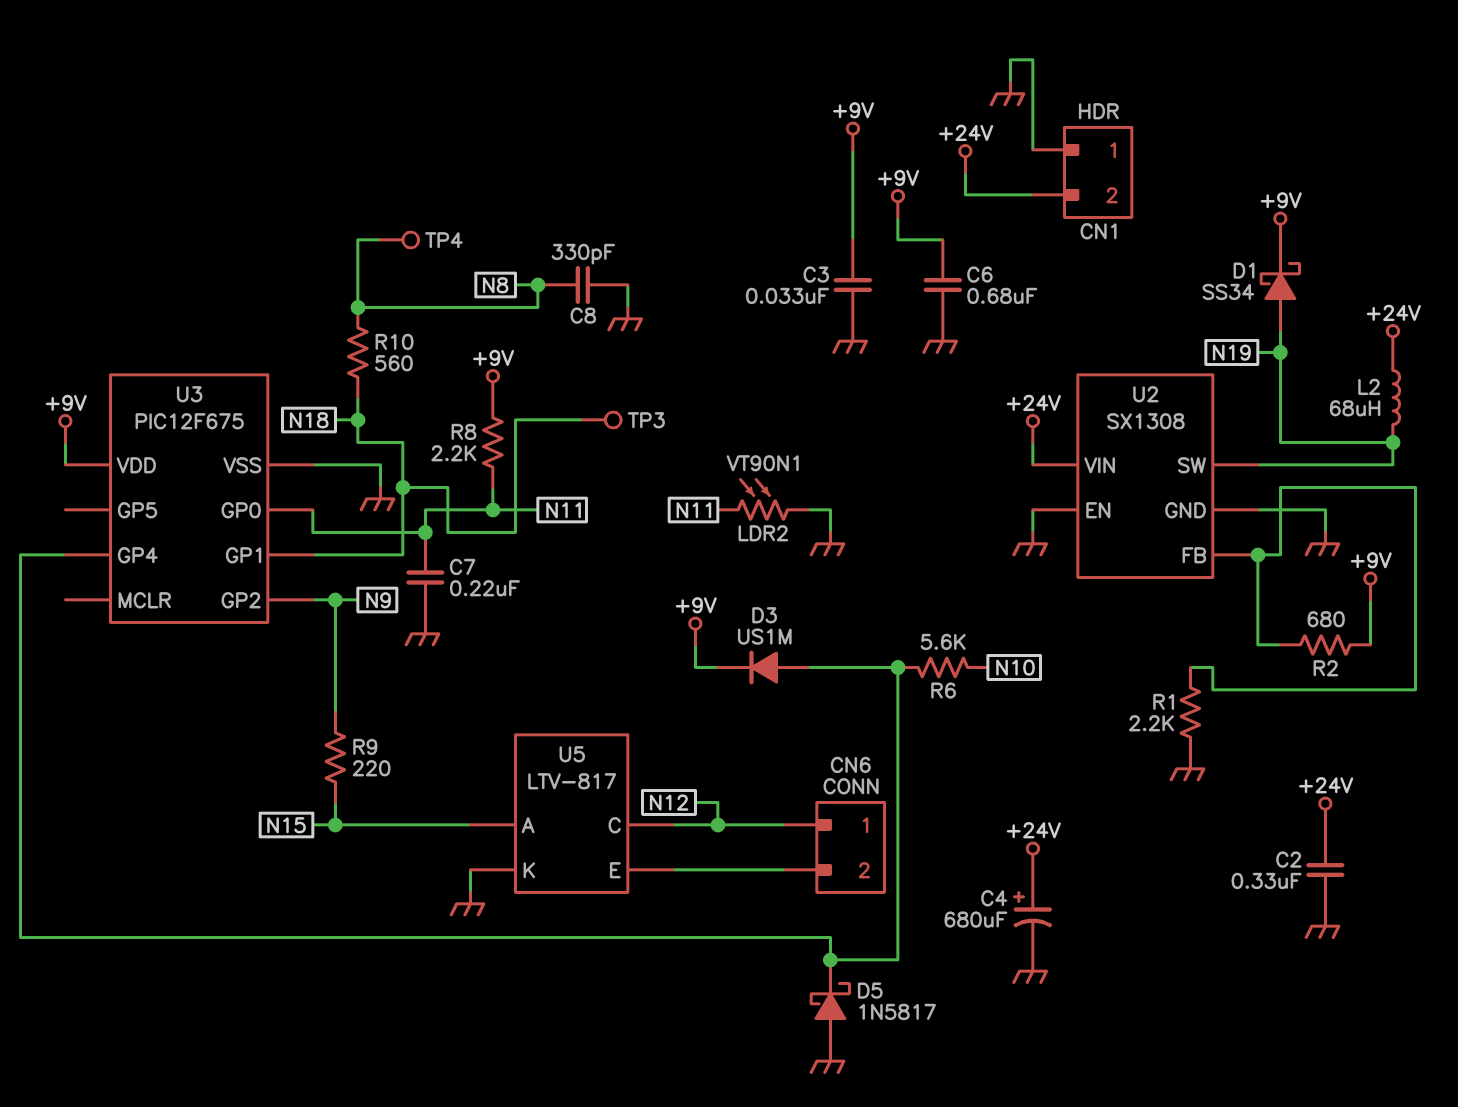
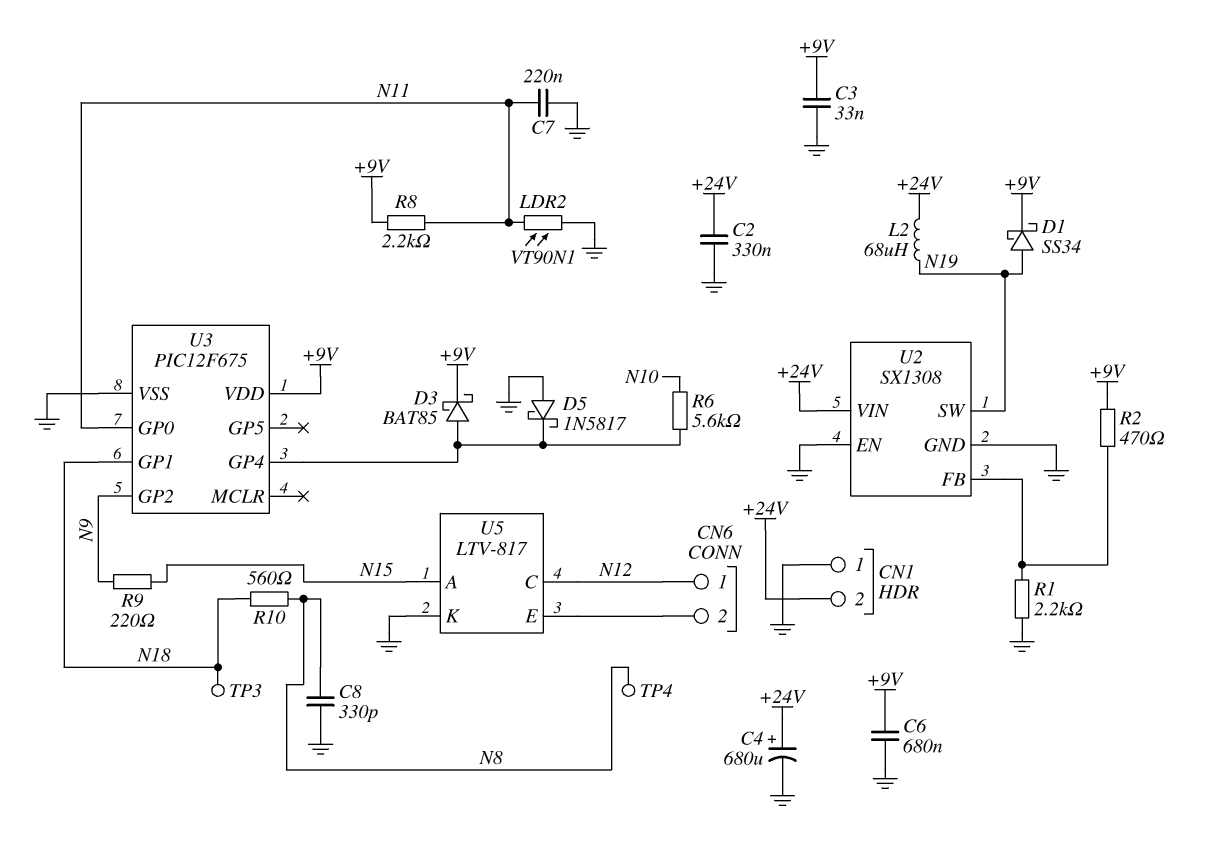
D3: diode US1M (A U3/GP4, K +9V) -> schottky BAT85 (A U3/GP4, K +9V)
R2: 680 (+9V, U2/FB) -> 470 (+9V, U2/FB)

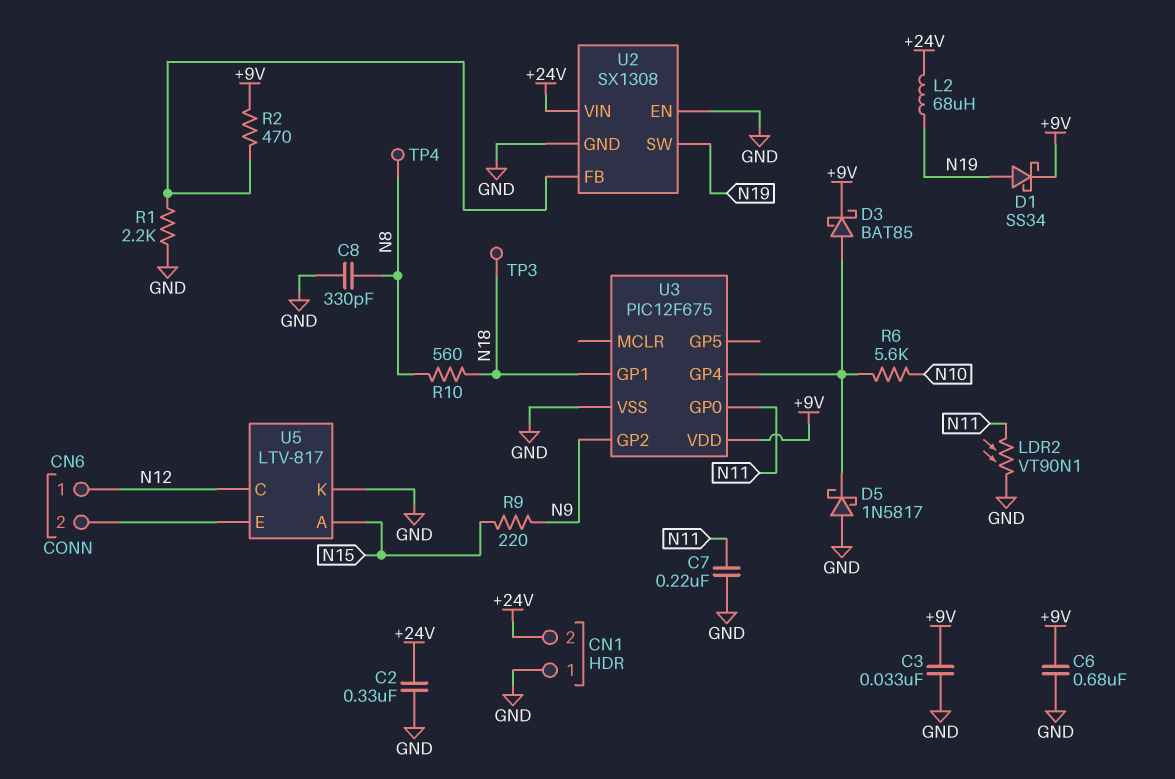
C4: 680uF (plus +24V, minus GND) -> none
R8: 2.2k (+9V, N11) -> none

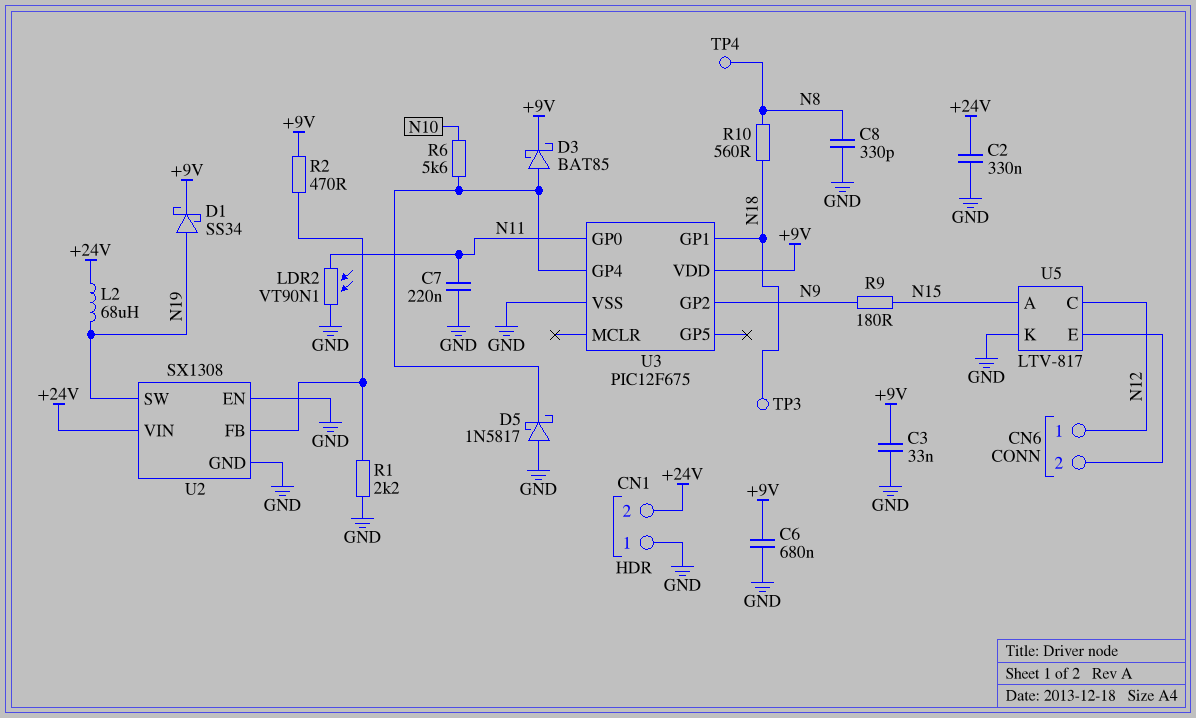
R9: 220 (N9, N15) -> 180 (N9, N15)

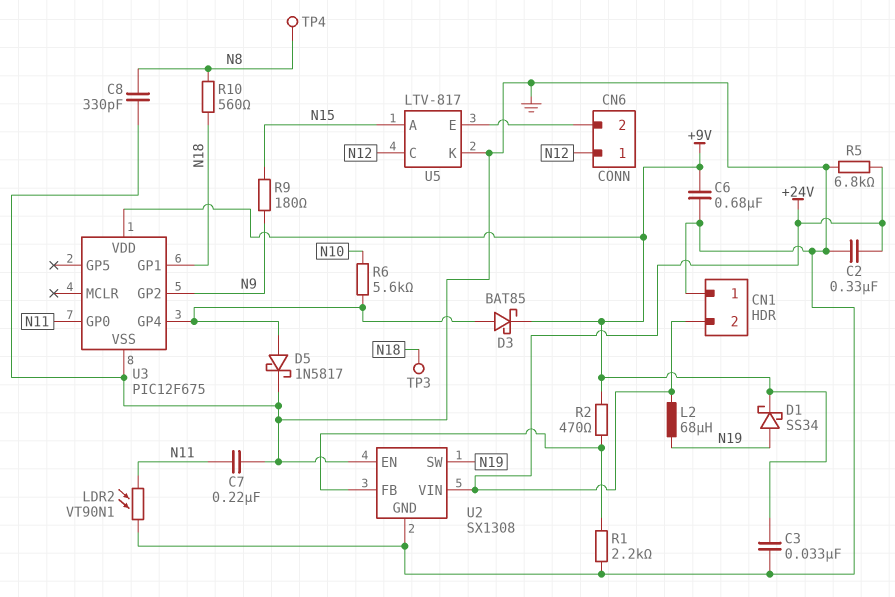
D5: schottky 1N5817 (A GND, K U3/GP4) -> schottky 1N5817 (A U3/GP4, K GND)
R5: none -> 6.8k (+24V, GND)

